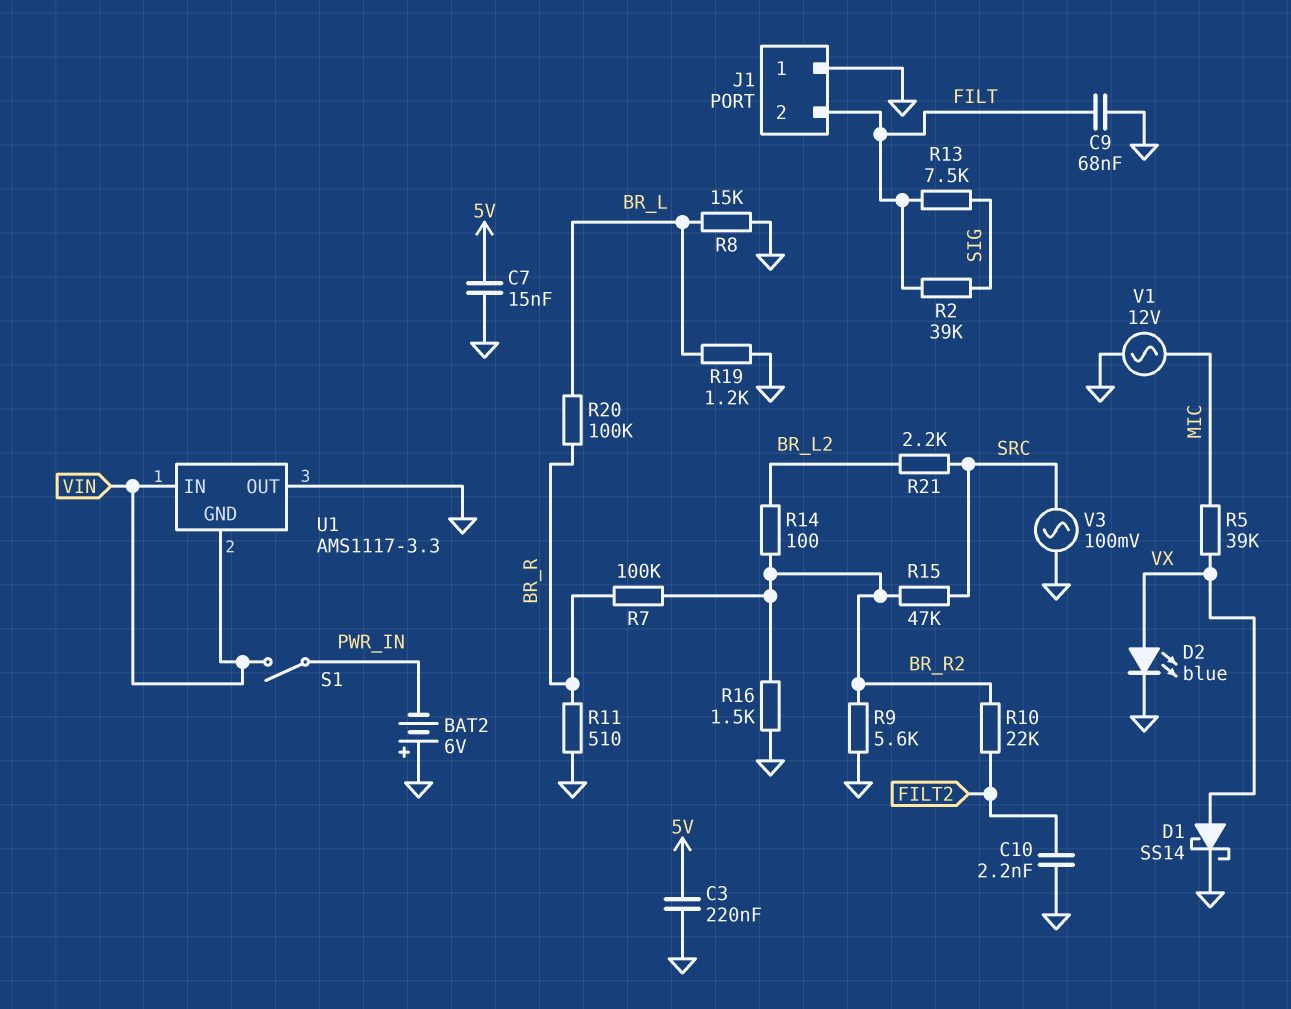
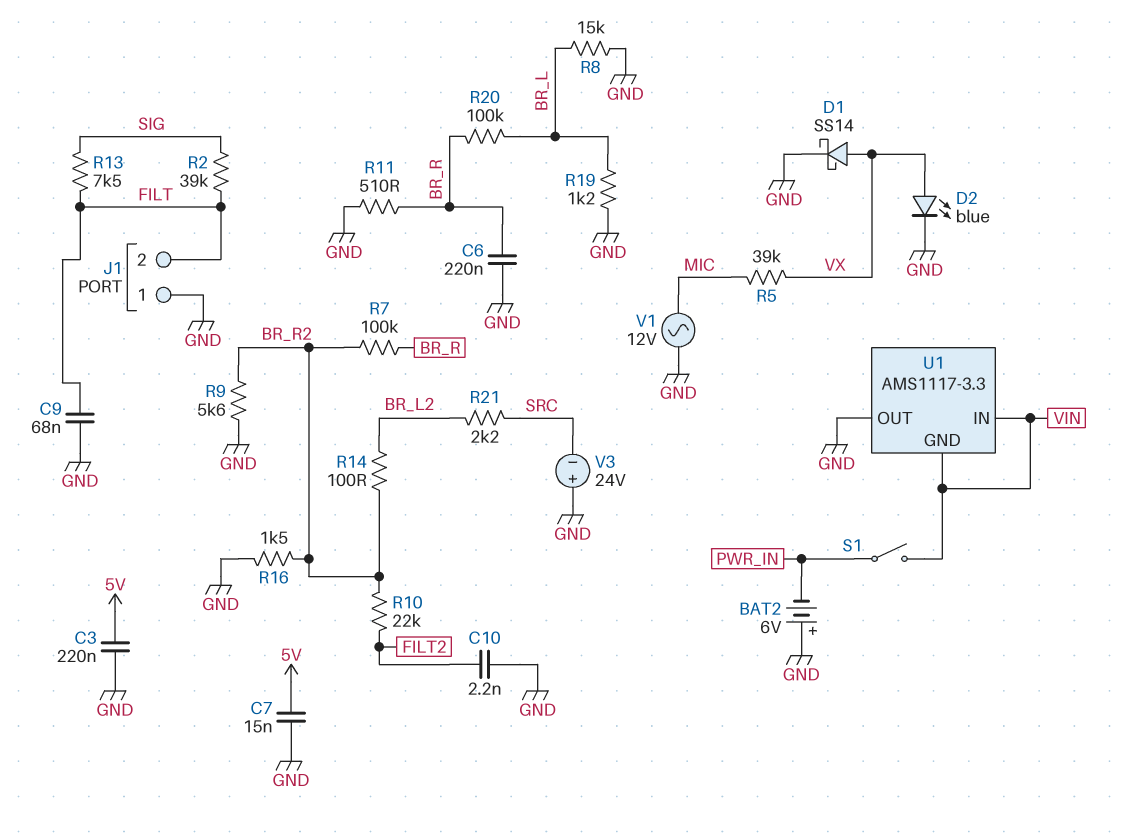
C6: none -> 220nF (BR_R, GND)
R15: 47k (BR_R2, SRC) -> none
V3: AC 100mV (GND, SRC) -> 24V (plus GND, minus SRC)

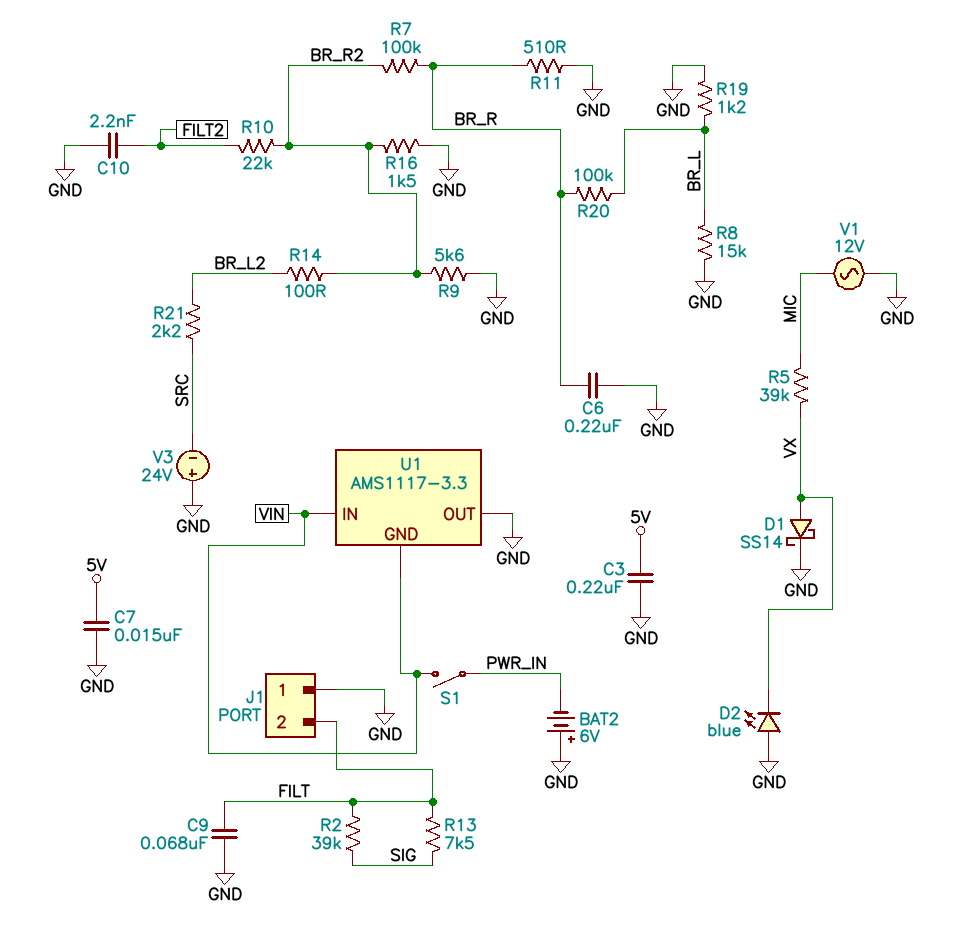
D2: LED blue (A VX, K GND) -> LED blue (A GND, K VX)

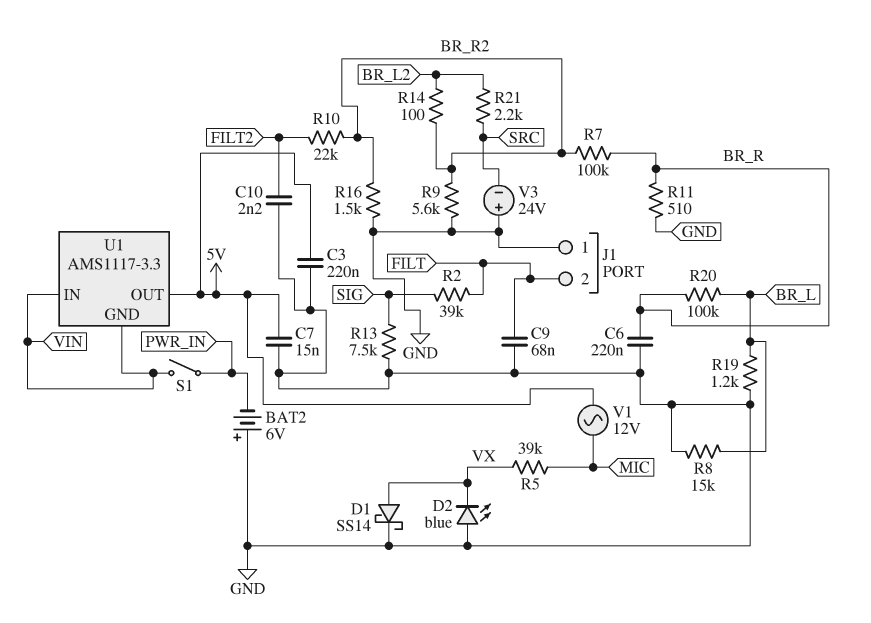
R13: 7.5k (FILT, SIG) -> 7.5k (GND, SIG)
U1 pin OUT: GND -> 5V
V1: AC 12V (GND, MIC) -> AC 12V (5V, MIC)

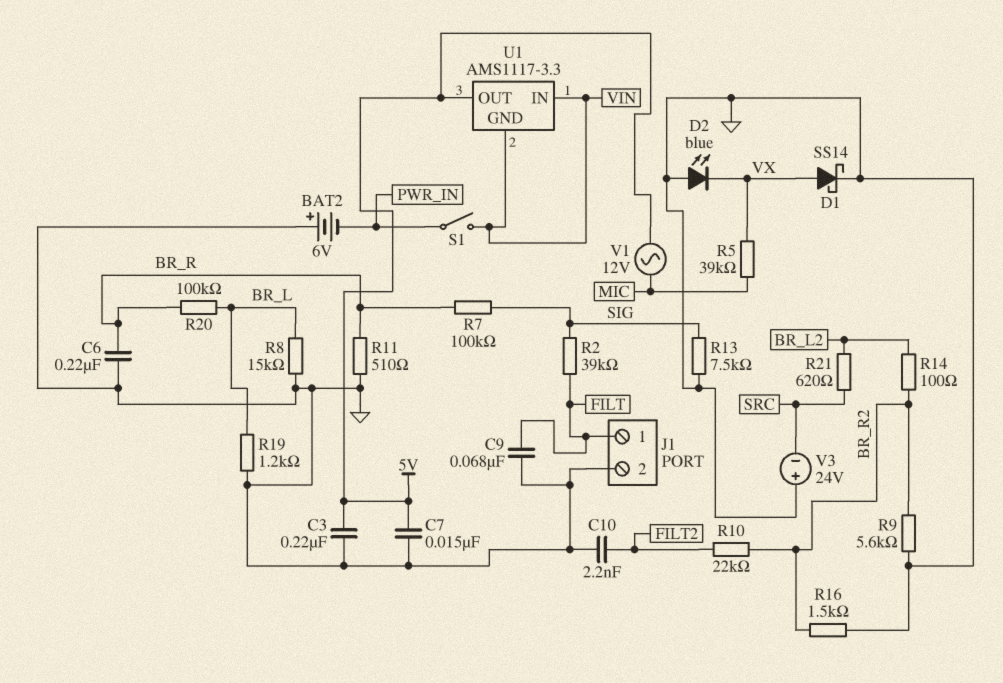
J1 pin 1: GND -> FILT
J1 pin 2: FILT -> GND
R7: 100k (BR_R, BR_R2) -> 100k (BR_R, SIG)
R21: 2.2k (BR_L2, SRC) -> 620 (BR_L2, SRC)

